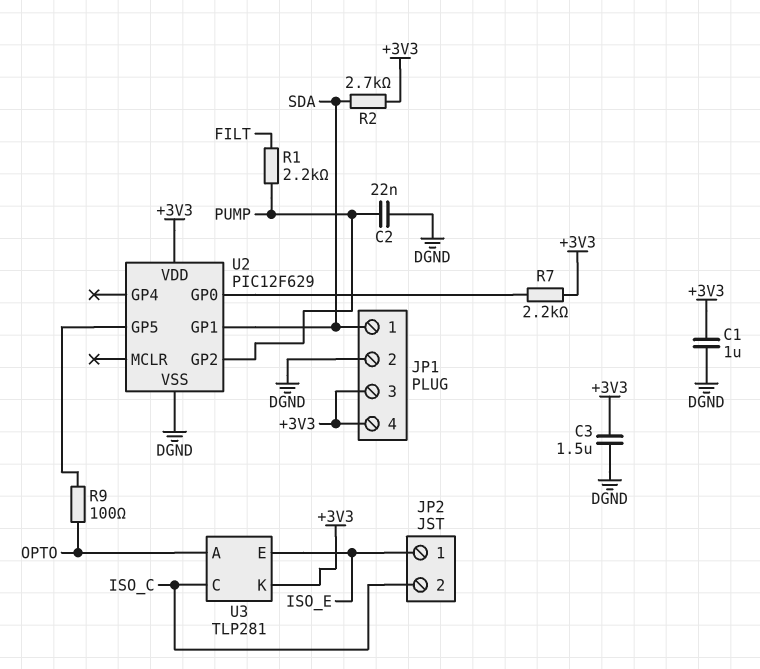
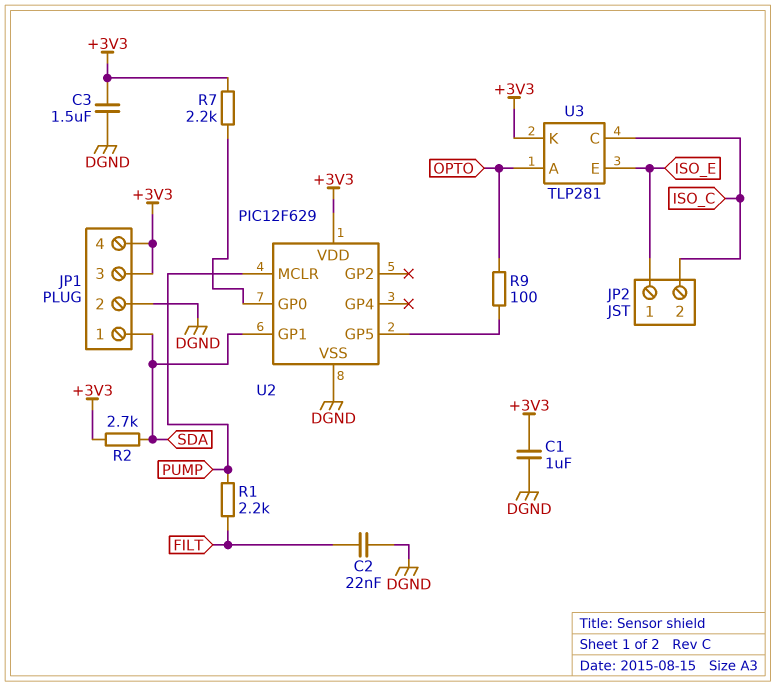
C2: 22nF (DGND, PUMP) -> 22nF (DGND, FILT)
U2 pin GP2: PUMP -> none
U2 pin MCLR: none -> PUMP

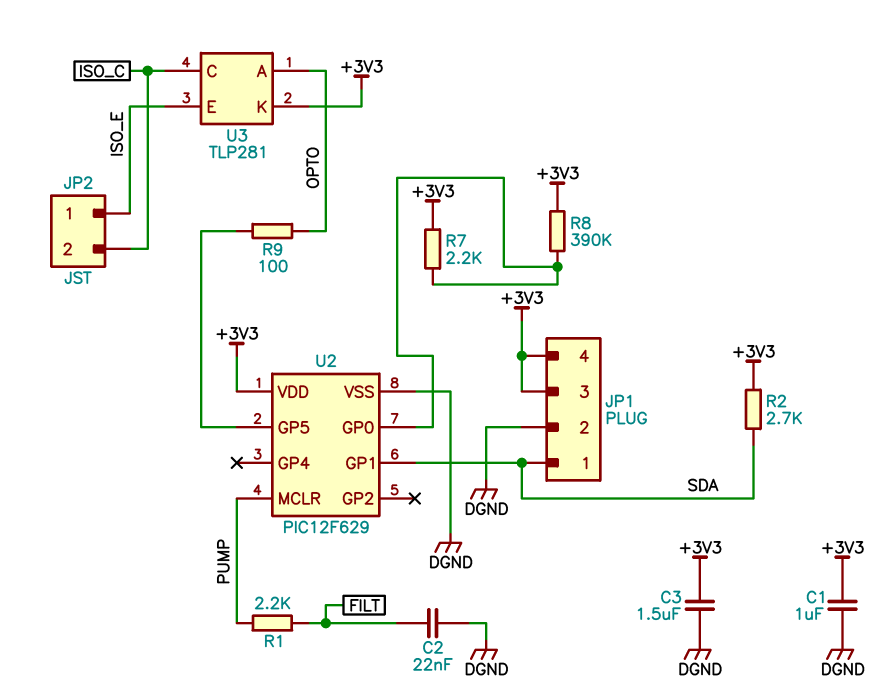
R8: none -> 390k (+3V3, U2/GP0)

